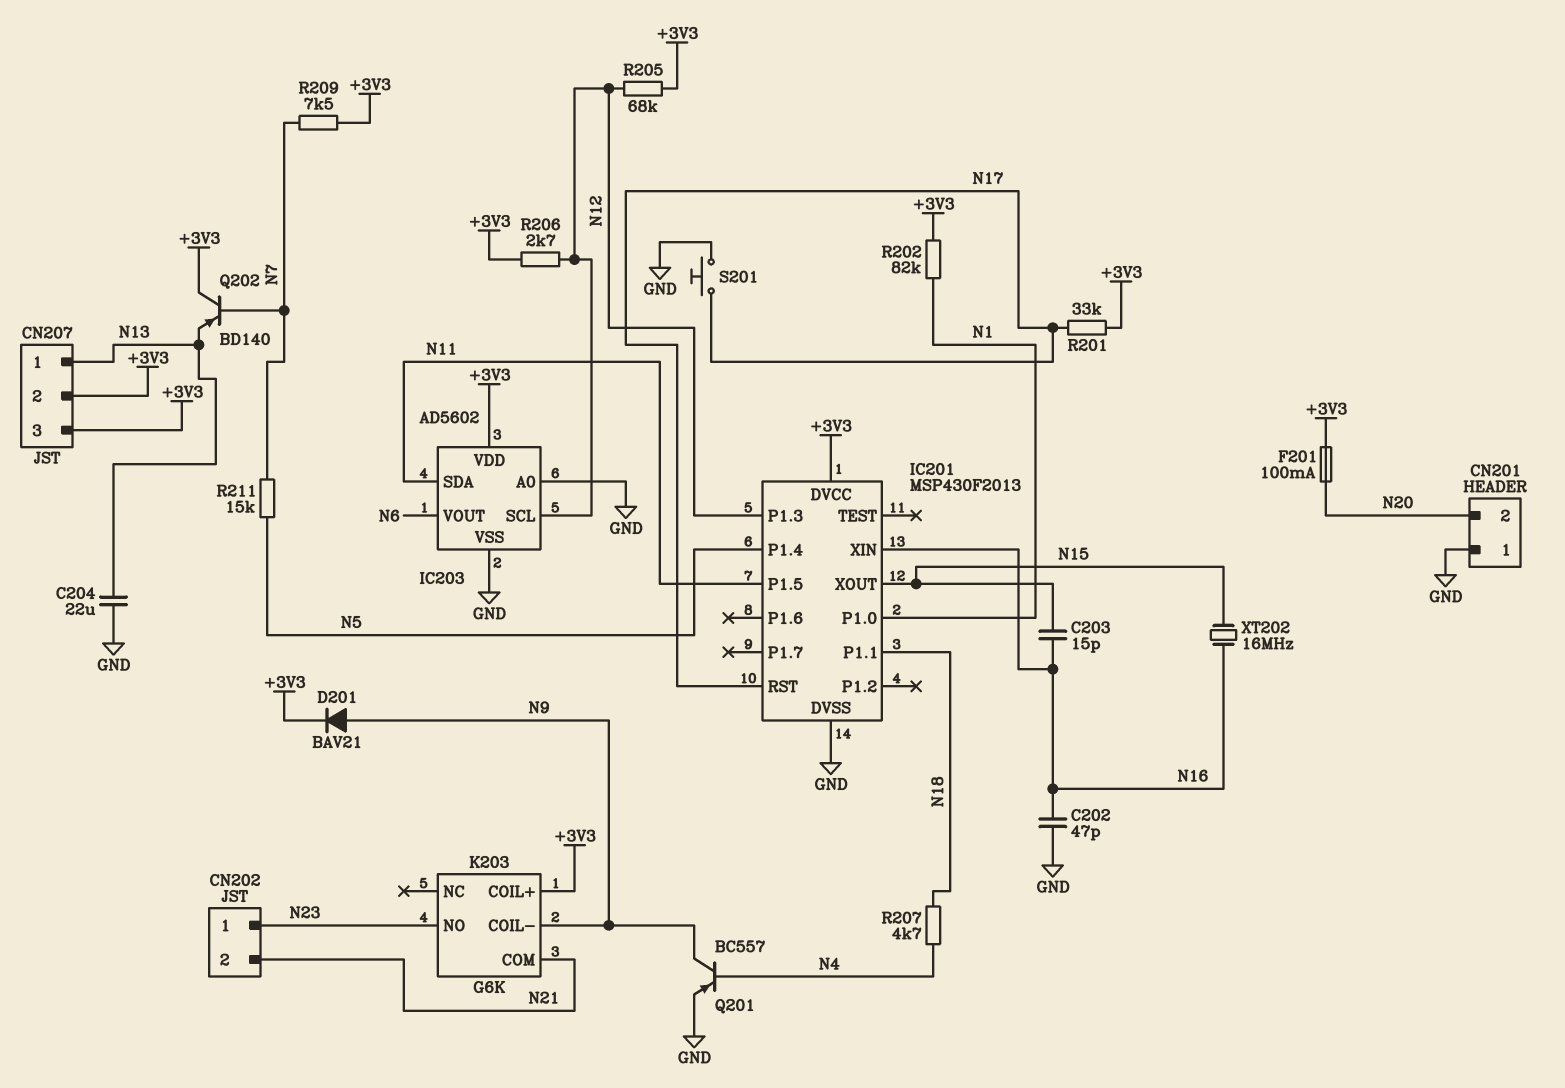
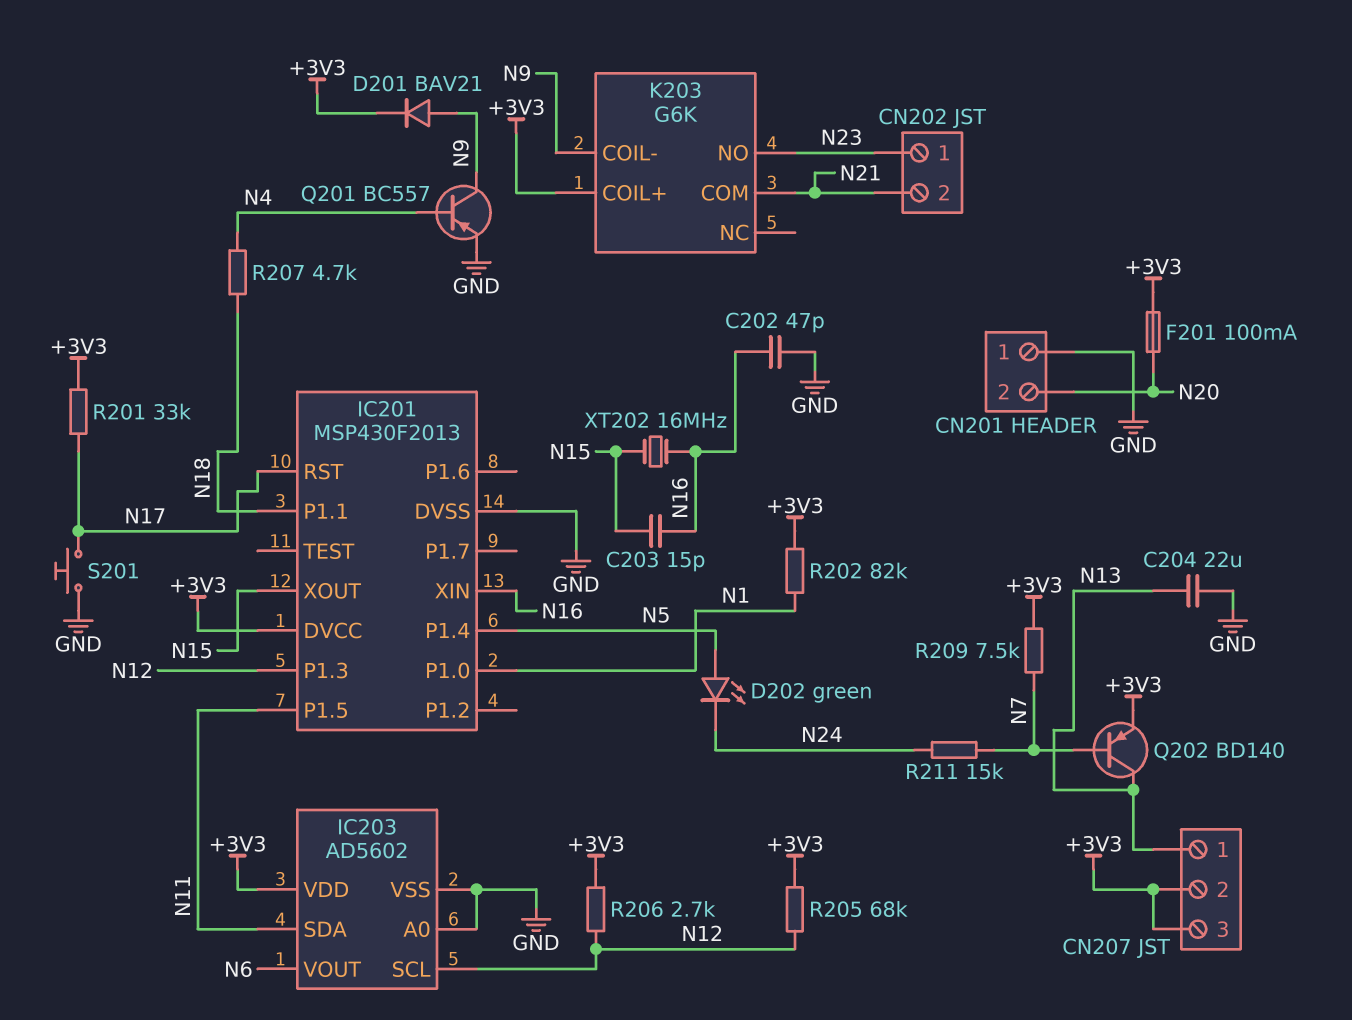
D202: none -> LED green (A N5, K N24)
Q202: PNP BD140 (B N7, C +3V3, E N13) -> PNP BD140 (B N7, C N13, E +3V3)
R211: 15k (N5, N7) -> 15k (N7, N24)

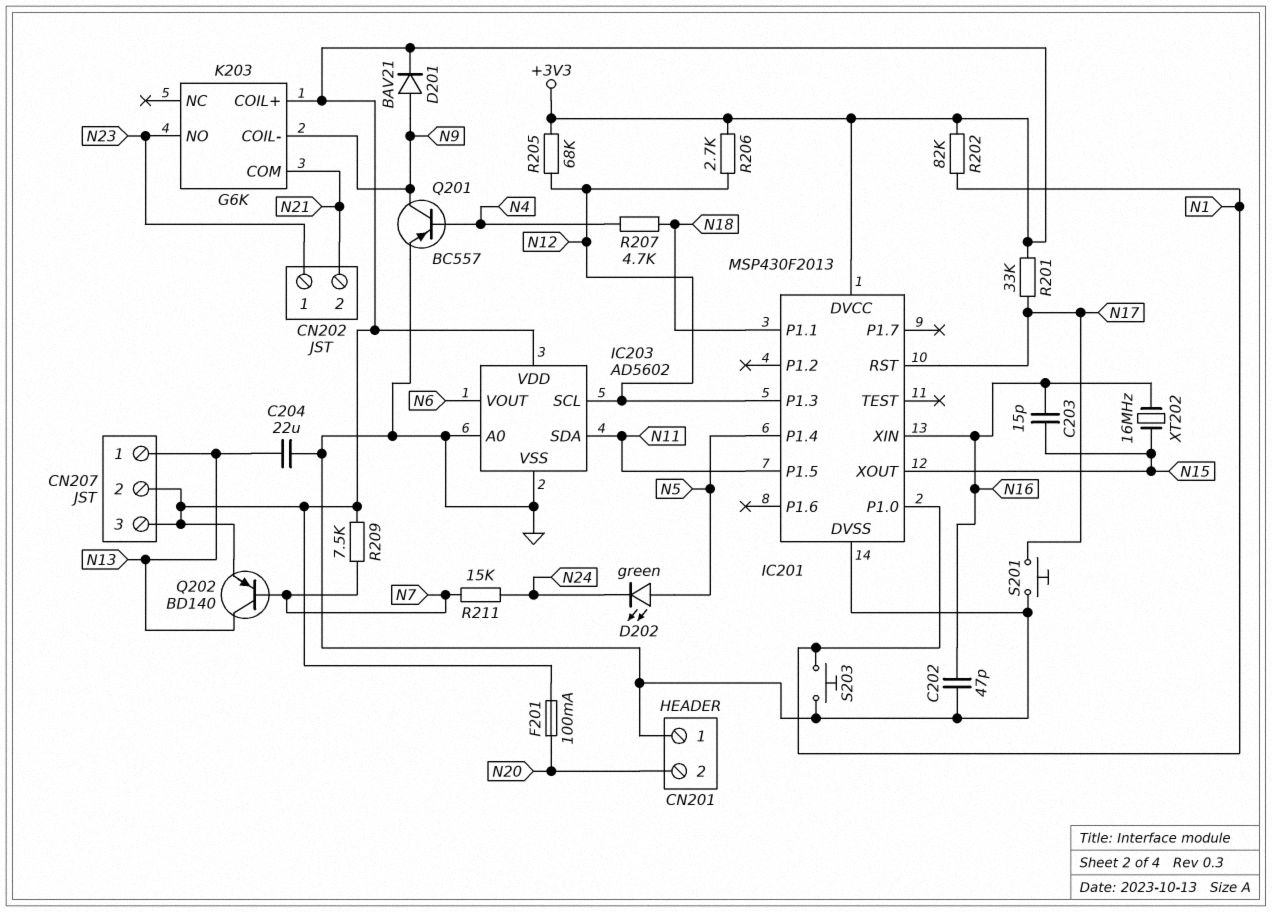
S203: none -> button (GND, N1)

